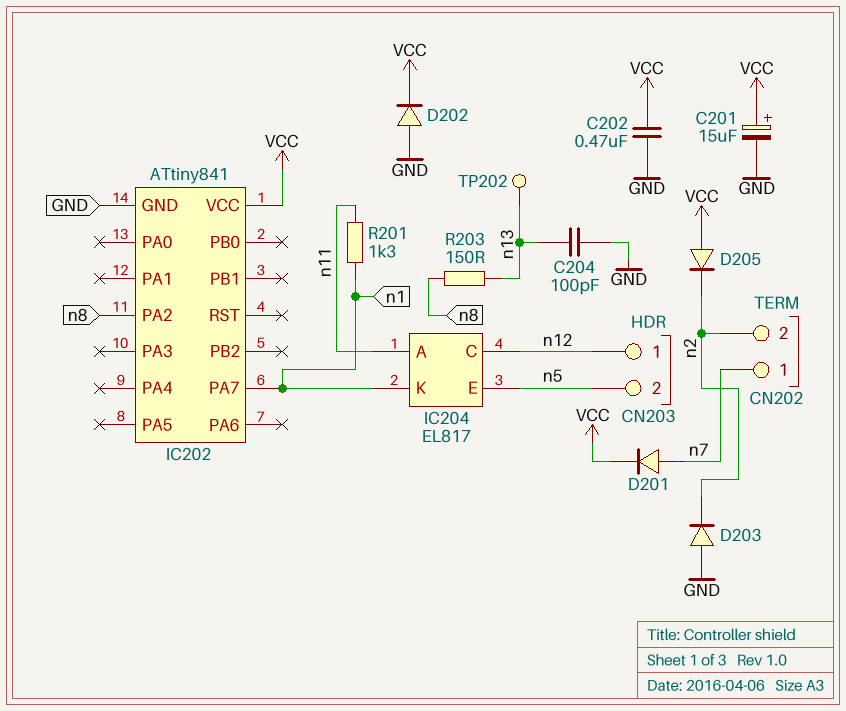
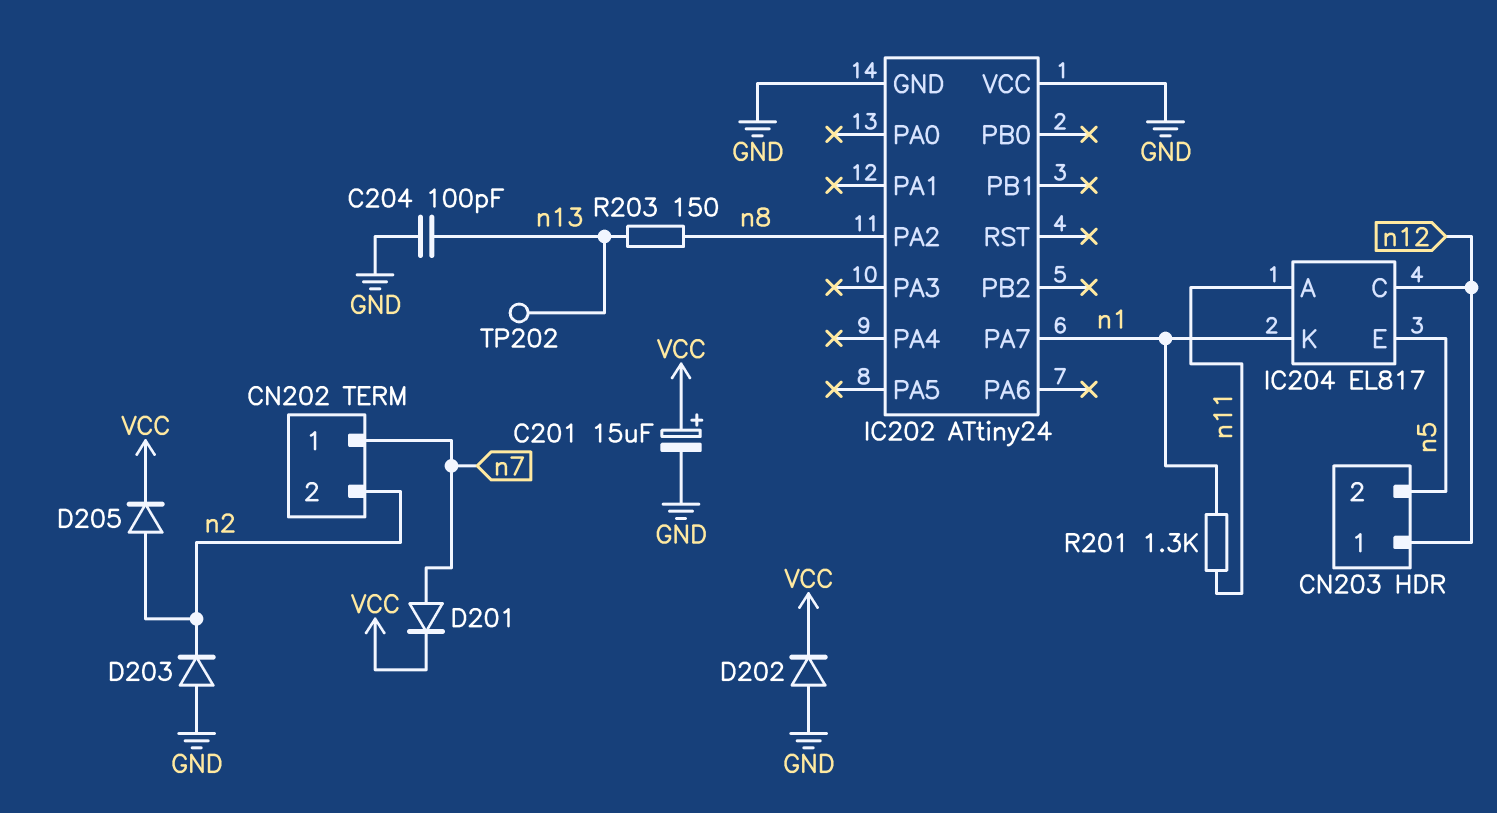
C202: 470nF (GND, VCC) -> none
D205: diode (A VCC, K n2) -> diode (A n2, K VCC)
IC202: ATtiny841 -> ATtiny24
IC202 pin VCC: VCC -> GND

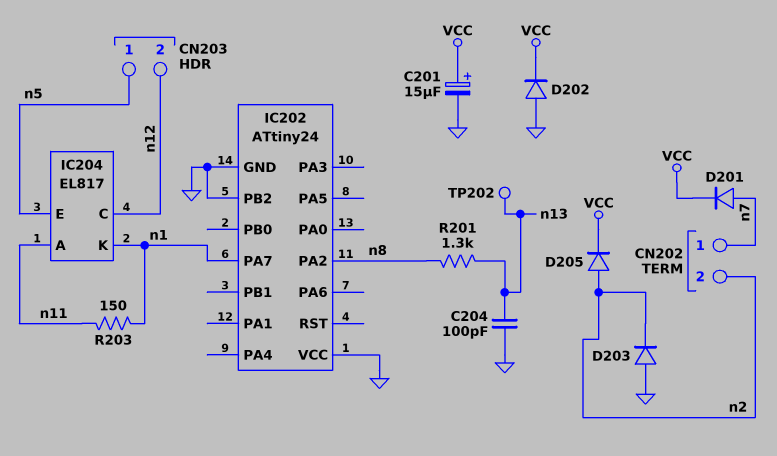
CN203 pin 1: n12 -> n5
CN203 pin 2: n5 -> n12
IC202 pin PB2: none -> GND
R201: 1.3k (n1, n11) -> 1.3k (n8, n13)
R203: 150 (n8, n13) -> 150 (n1, n11)

